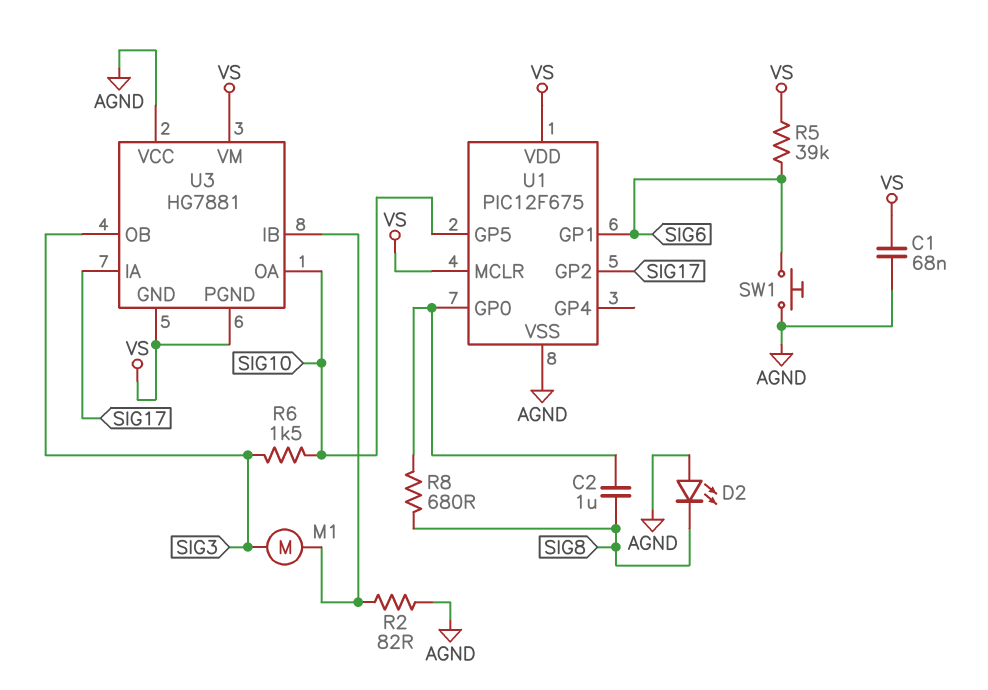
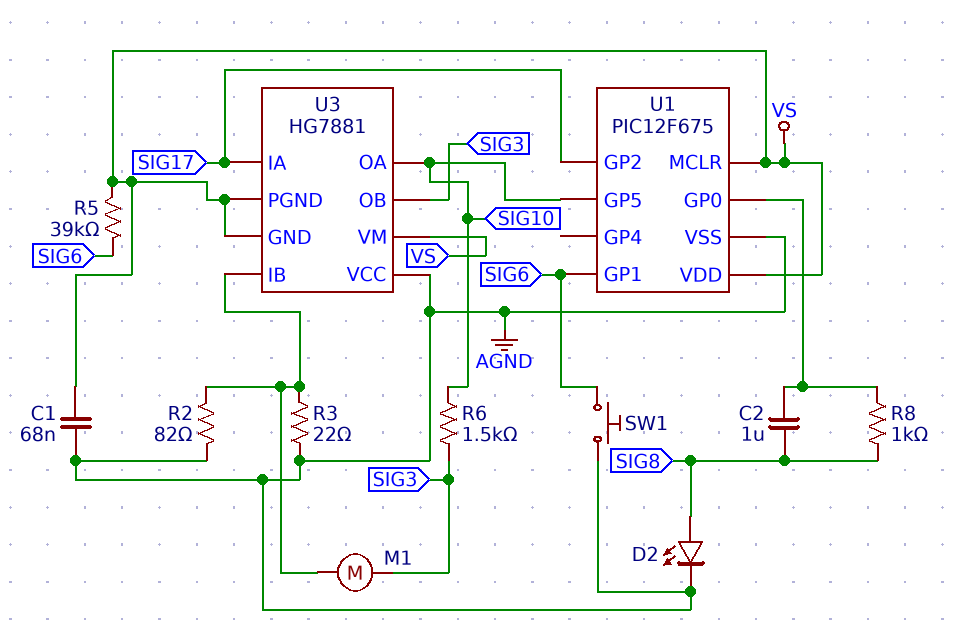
D2: LED (A AGND, K SIG8) -> LED (A SIG8, K AGND)
R3: none -> 22 (AGND, U3/IB)
R8: 680 (SIG8, U1/GP0) -> 1k (SIG8, U1/GP0)

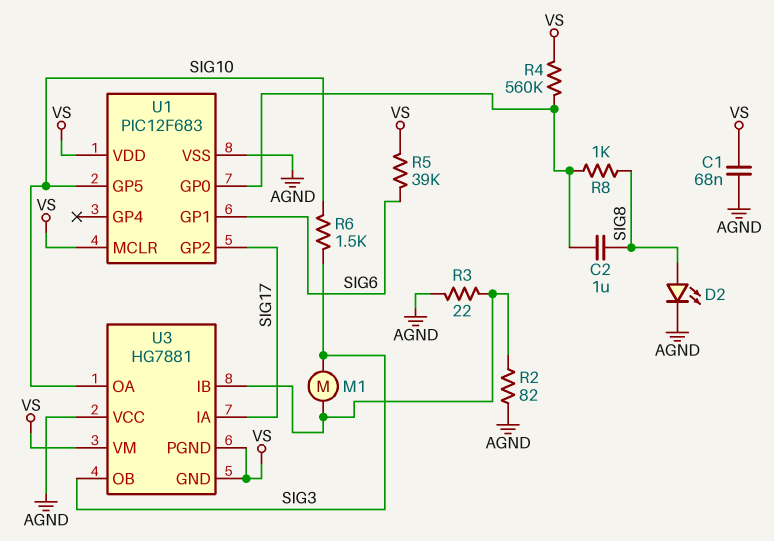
R4: none -> 560k (U1/GP0, VS)
SW1: button (AGND, SIG6) -> none
U1: PIC12F675 -> PIC12F683

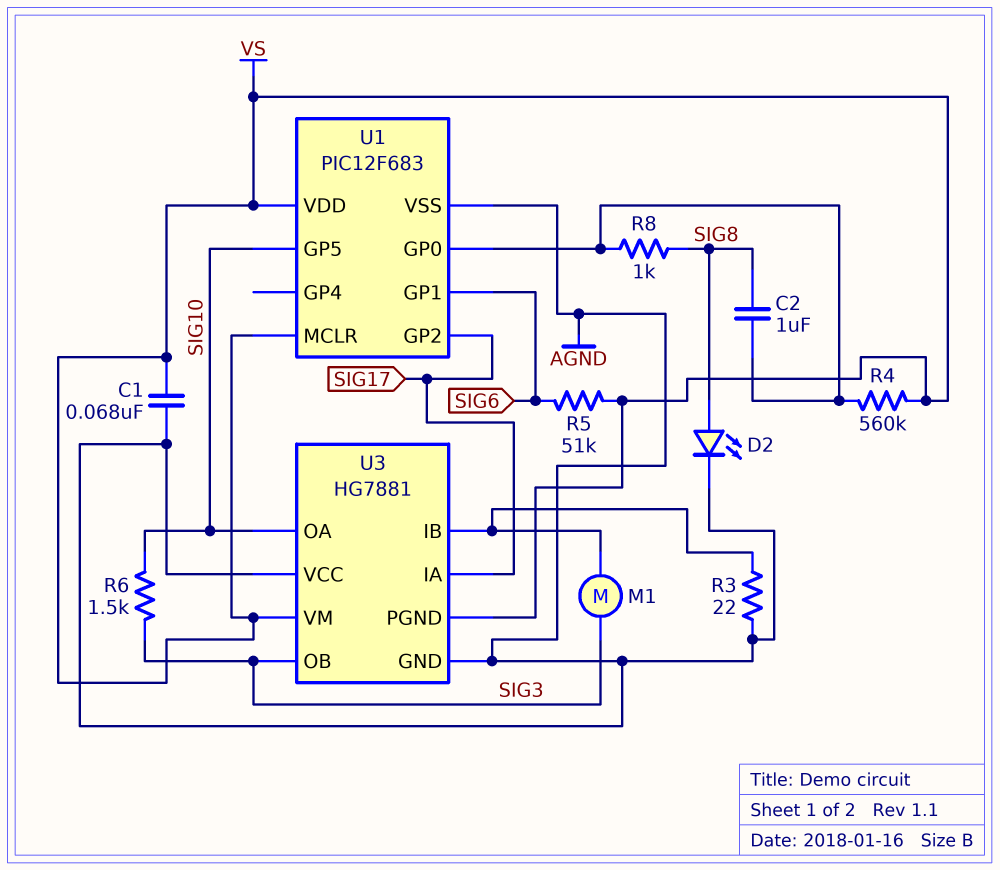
R2: 82 (AGND, U3/IB) -> none
R5: 39k (SIG6, VS) -> 51k (SIG6, VS)
U3 pin GND: VS -> AGND

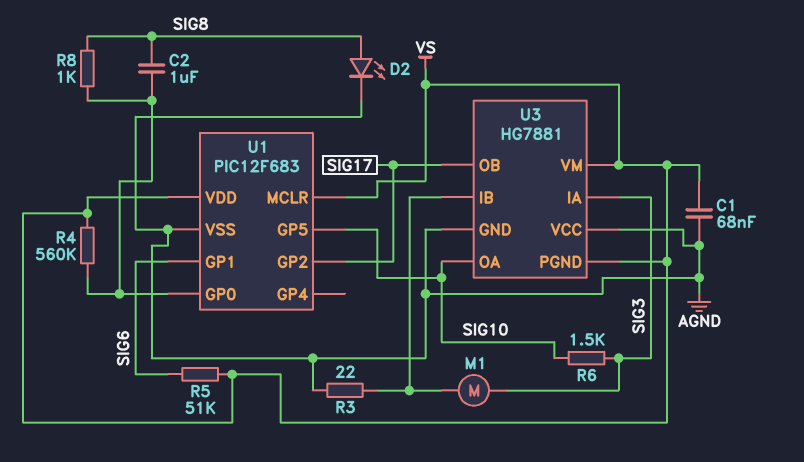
U3 pin IA: SIG17 -> SIG3
U3 pin OB: SIG3 -> SIG17

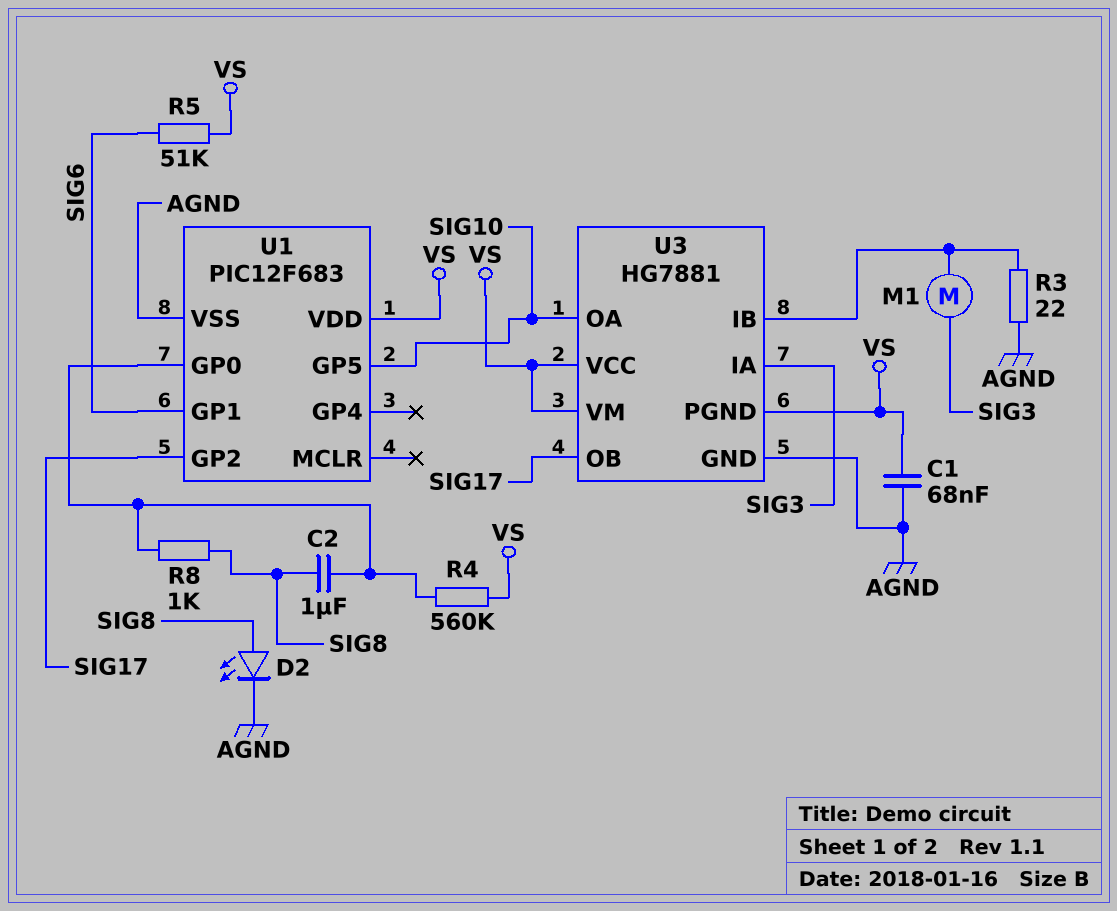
R6: 1.5k (SIG3, SIG10) -> none
U1 pin MCLR: VS -> none
U3 pin VCC: AGND -> VS

